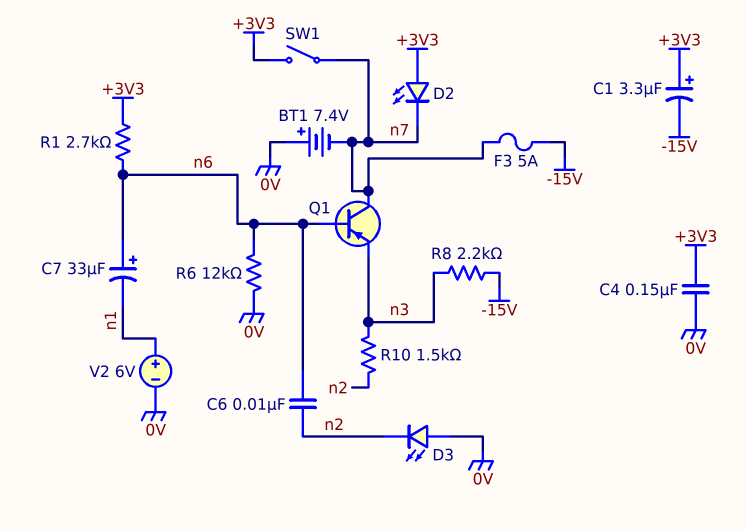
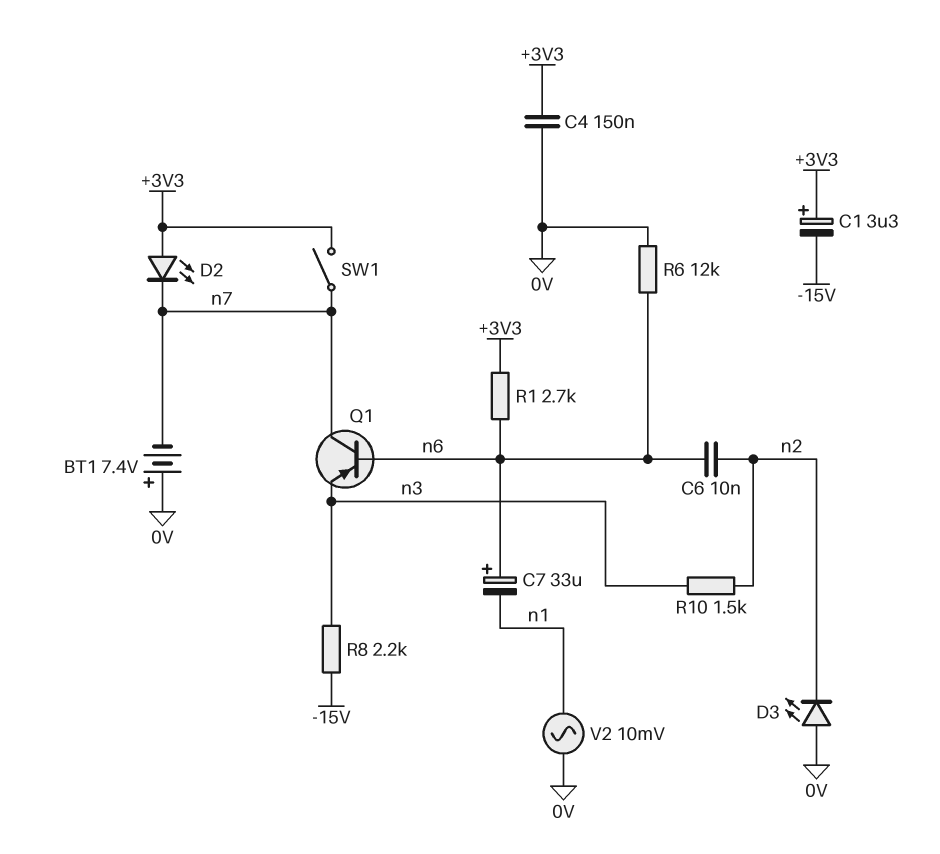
F3: 5A (-15V, n7) -> none
V2: 6V (plus n1, minus 0V) -> AC 10mV (0V, n1)

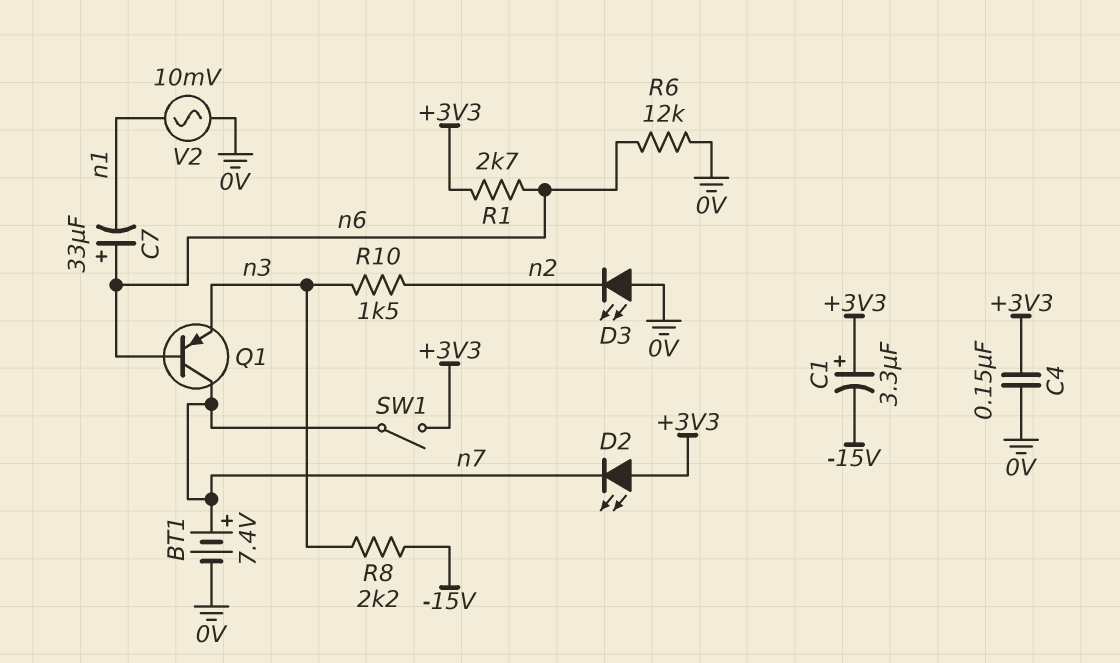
BT1: 7.4V (plus 0V, minus n7) -> 7.4V (plus n7, minus 0V)
C6: 10nF (n2, n6) -> none

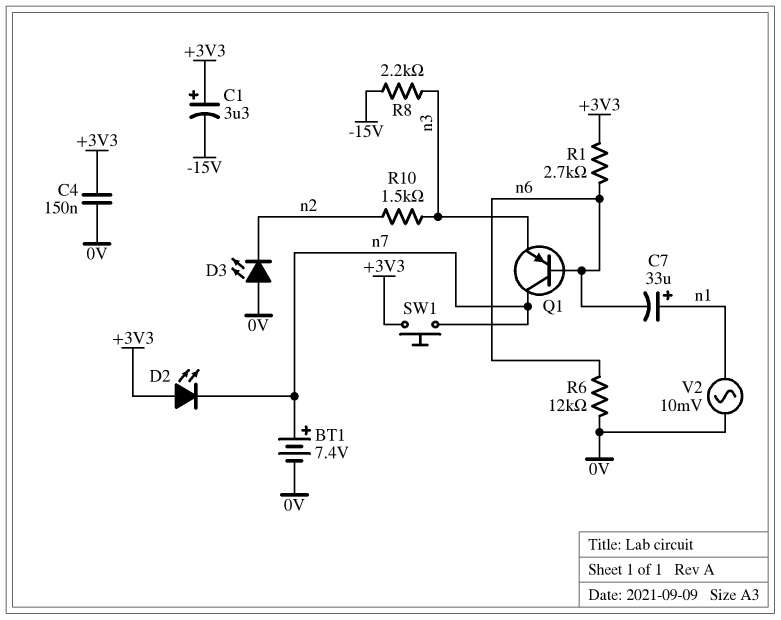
C7: 33uF (plus n6, minus n1) -> 33uF (plus n1, minus n6)
SW1: switch (+3V3, n7) -> button (+3V3, n7)

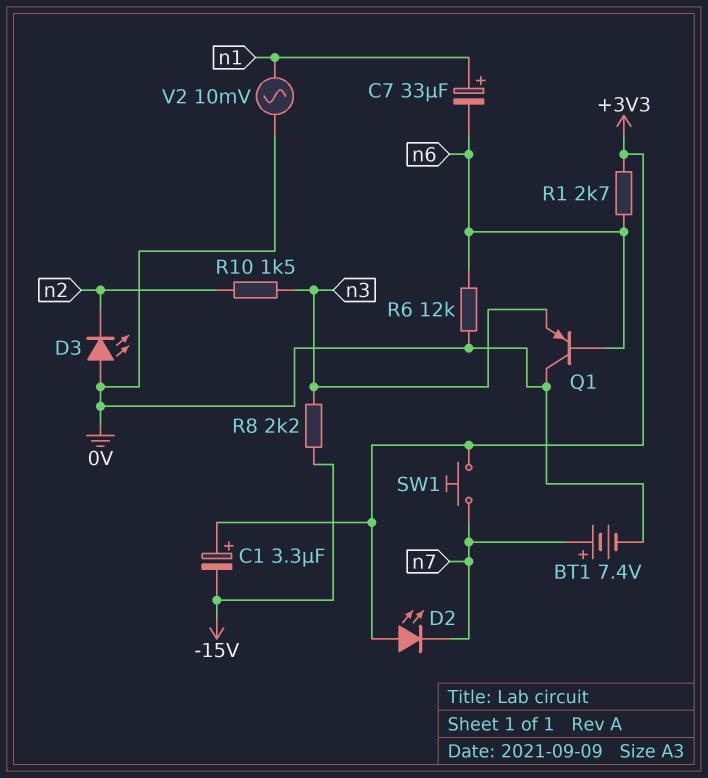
C4: 150nF (+3V3, 0V) -> none
Q1: PNP (B n6, C n7, E n3) -> PNP (B n6, C 0V, E n3)

